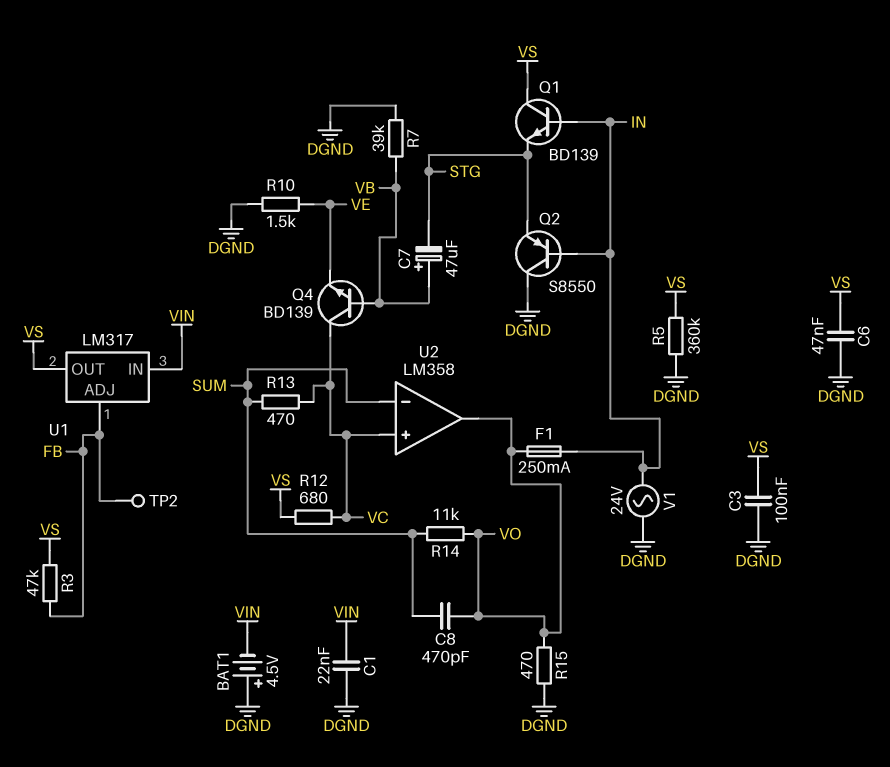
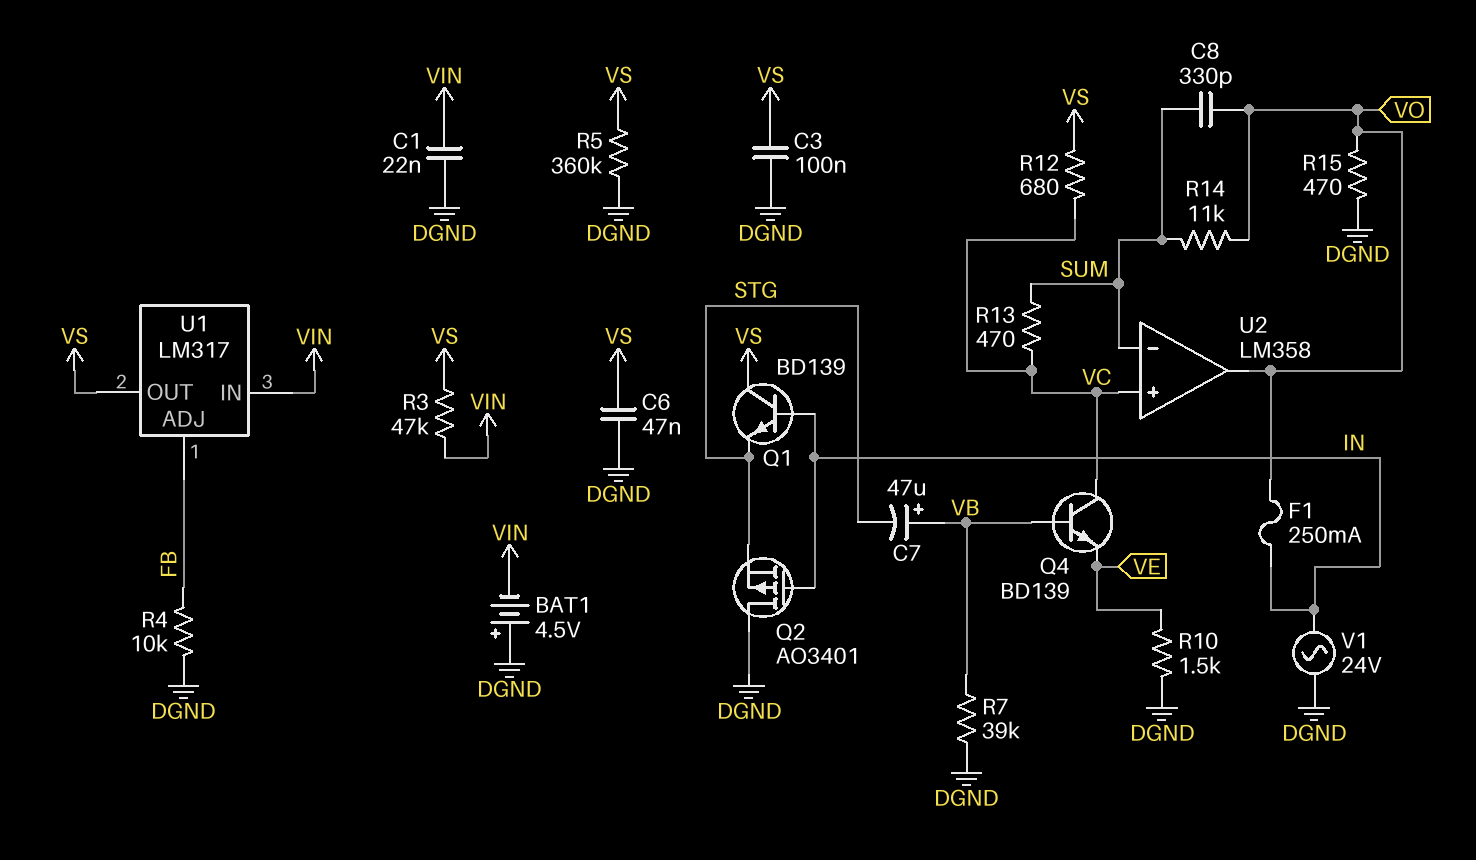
C8: 470pF (SUM, VO) -> 330pF (SUM, VO)
Q2: PNP S8550 (B IN, C DGND, E STG) -> PMOS AO3401 (G IN, D DGND, S STG)
R3: 47k (FB, VS) -> 47k (VIN, VS)
R4: none -> 10k (DGND, FB)
TP2: test point (FB) -> none

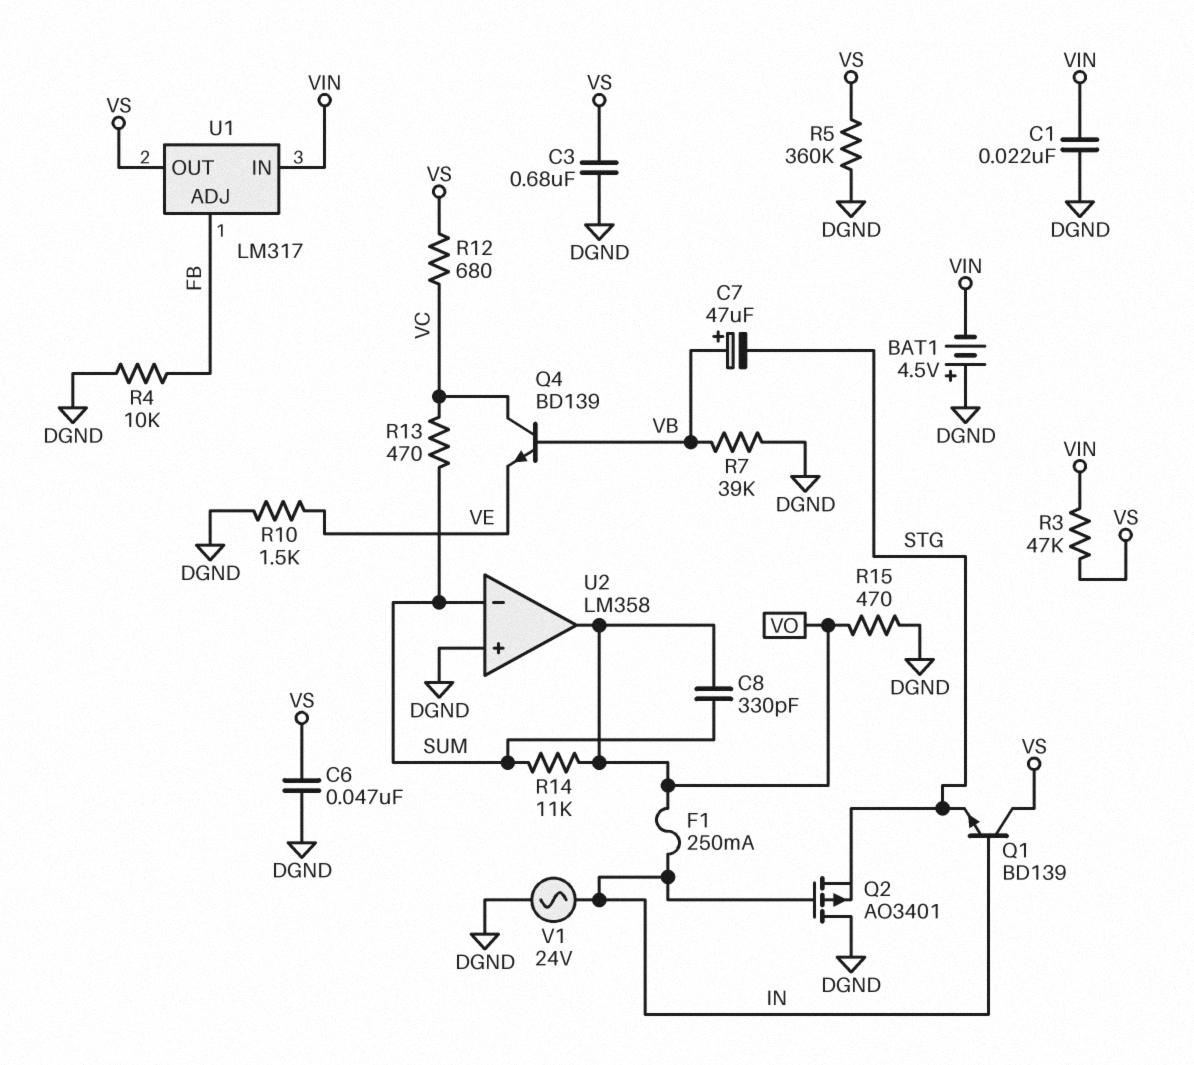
C3: 100nF (DGND, VS) -> 680nF (DGND, VS)
U2 pin in+: VC -> DGND

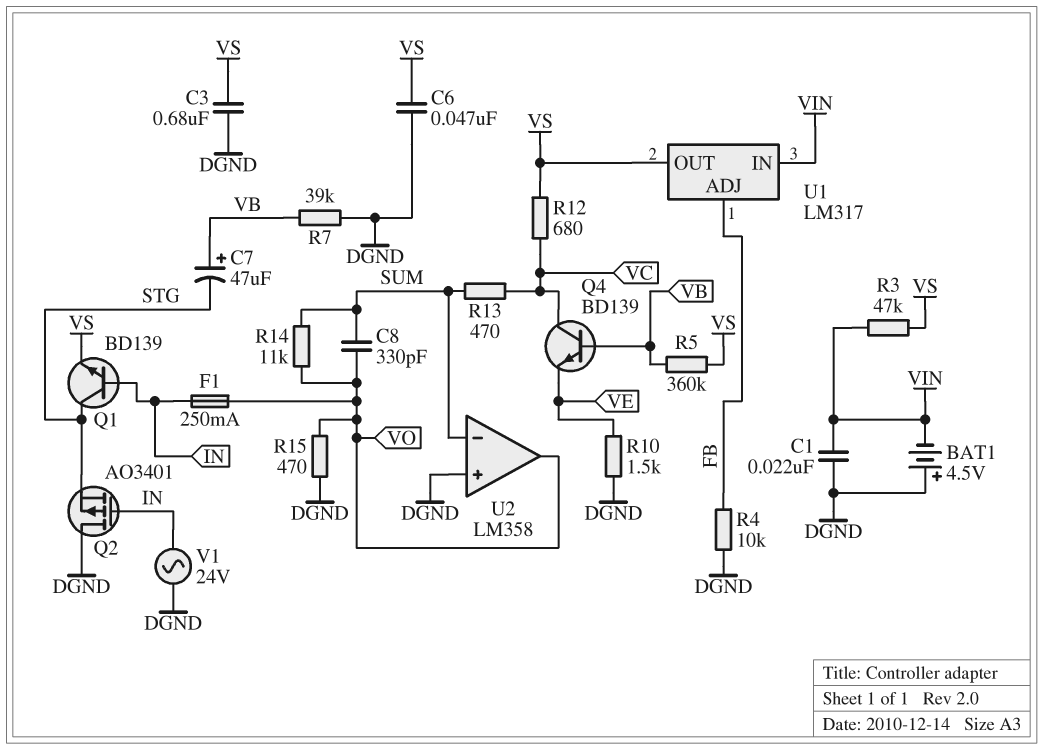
Q1: NPN BD139 (B IN, C VS, E STG) -> NPN BD139 (B IN, C STG, E VS)
R5: 360k (DGND, VS) -> 360k (VB, VS)

